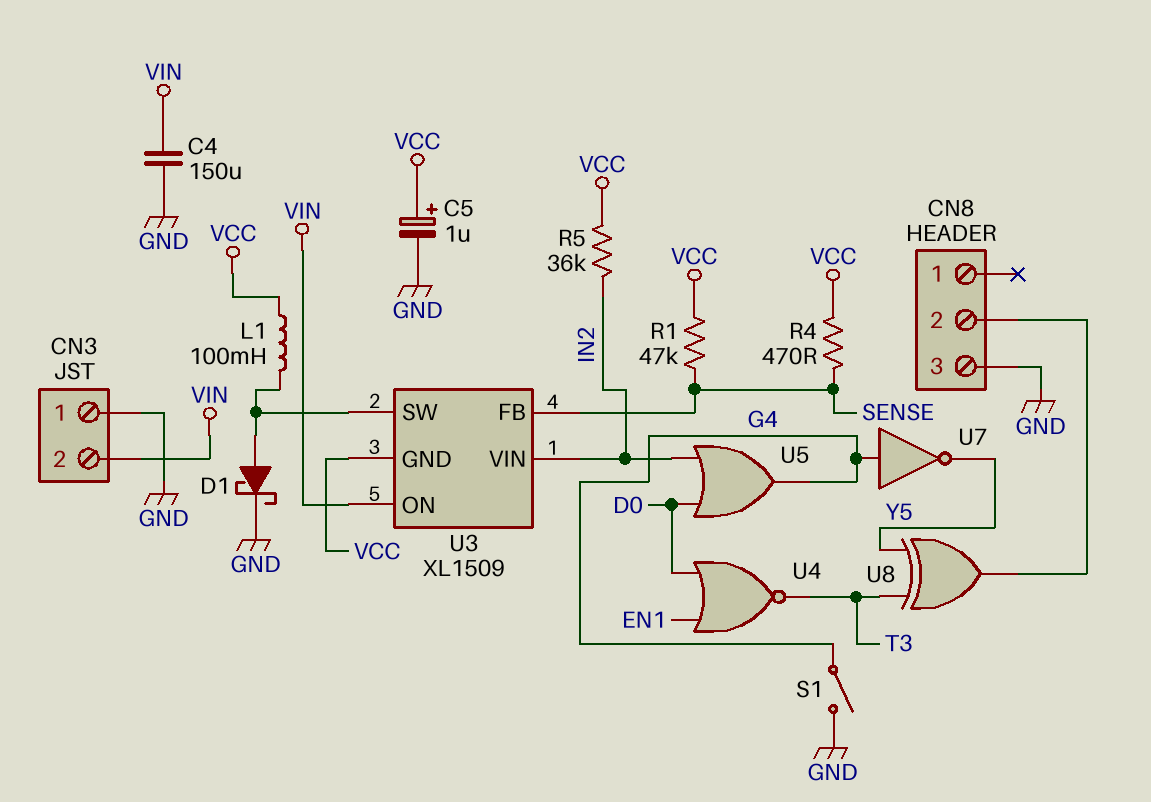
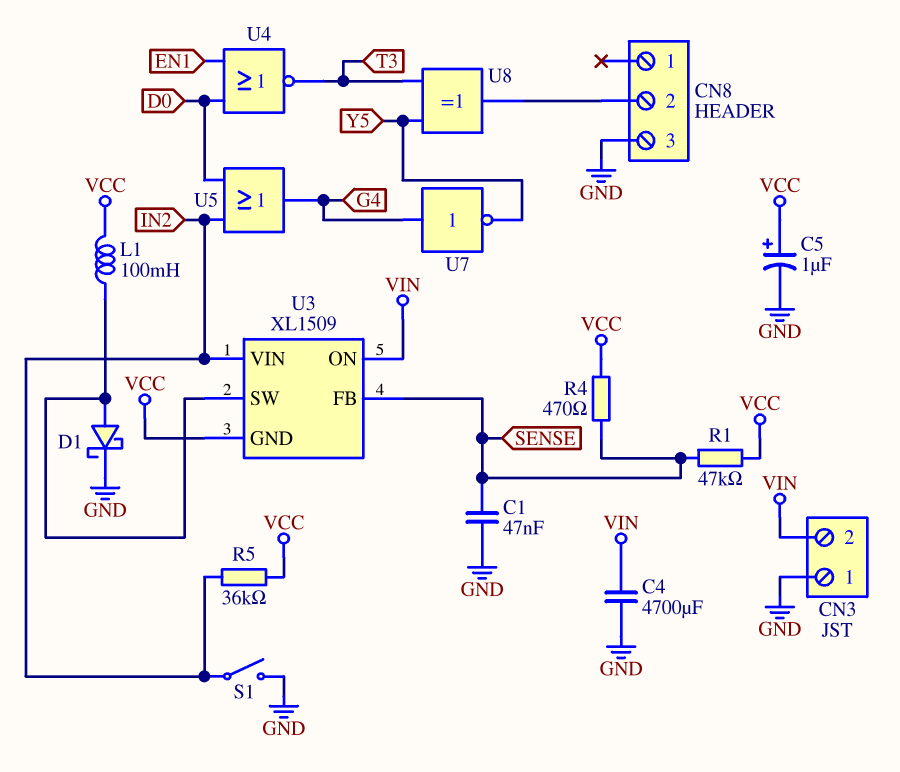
C1: none -> 47nF (GND, SENSE)
C4: 150uF (GND, VIN) -> 4700uF (GND, VIN)
S1: switch (G4, GND) -> switch (GND, IN2)

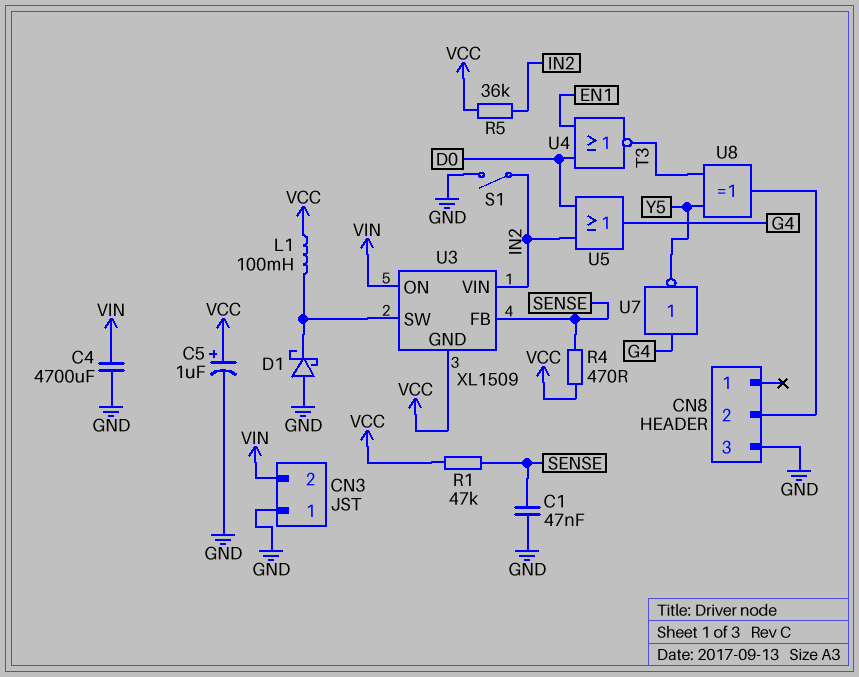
D1: schottky (A U3/SW, K GND) -> schottky (A GND, K U3/SW)

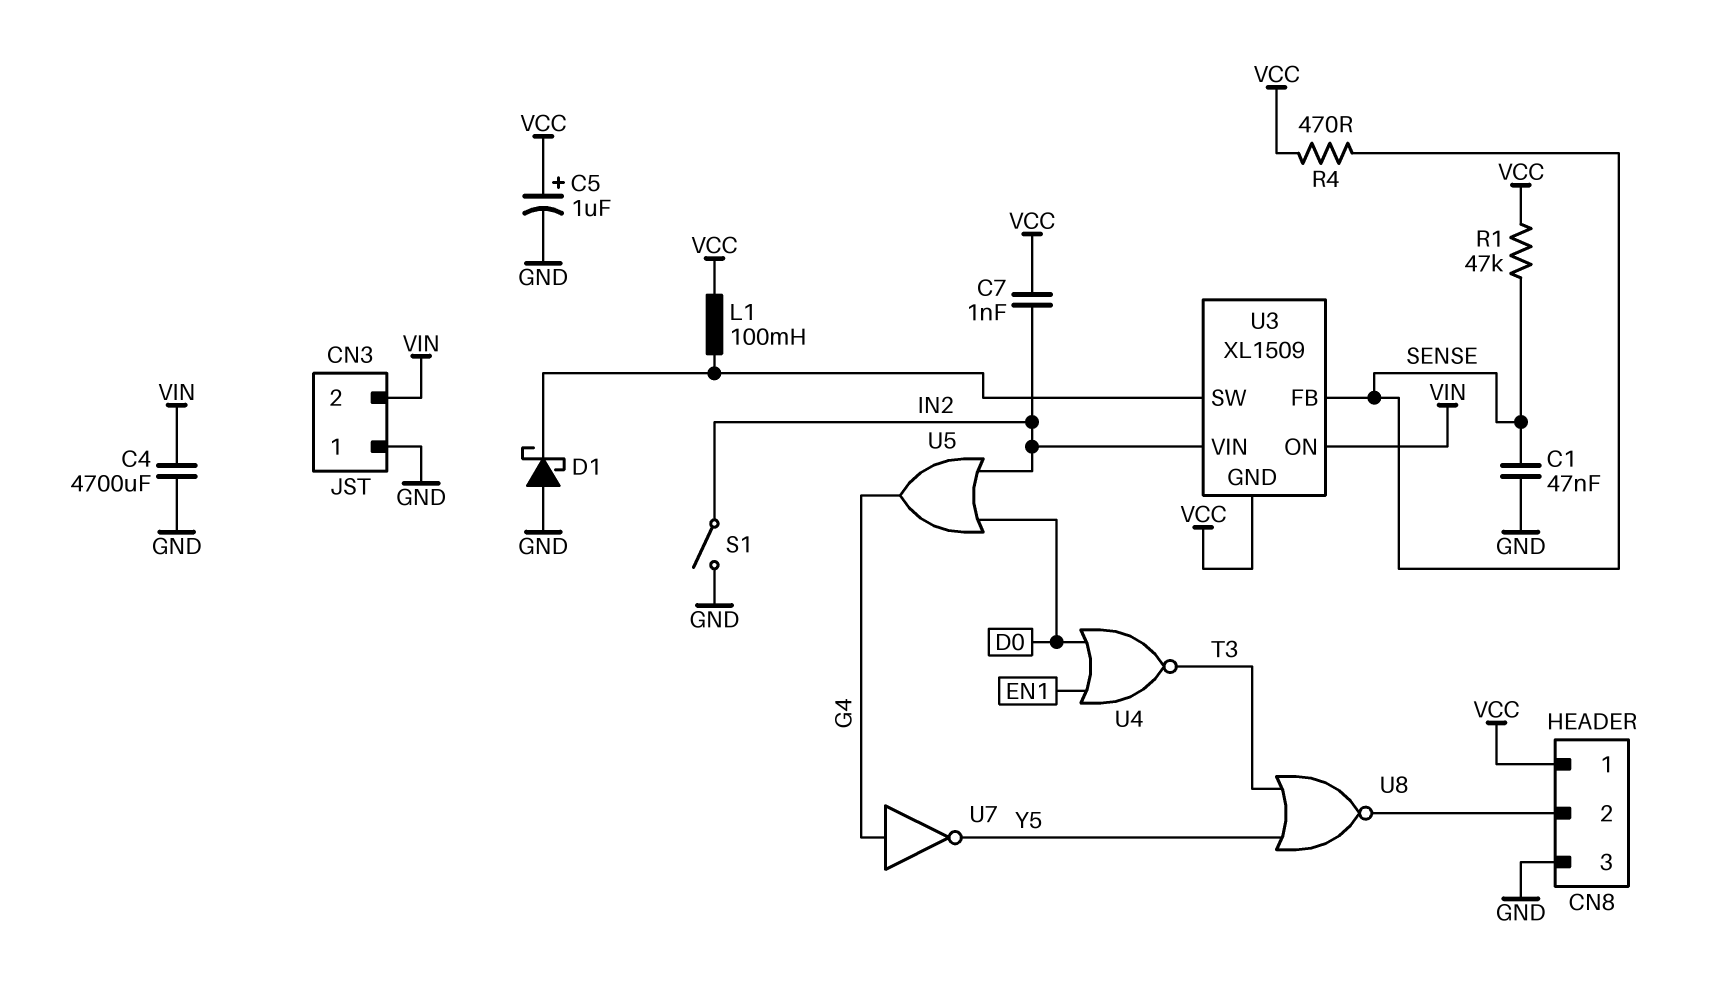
C7: none -> 1nF (IN2, VCC)
CN8 pin 1: none -> VCC
R5: 36k (IN2, VCC) -> none
U8: XOR (in T3, in Y5, out CN8/2) -> NOR (in T3, in Y5, out CN8/2)

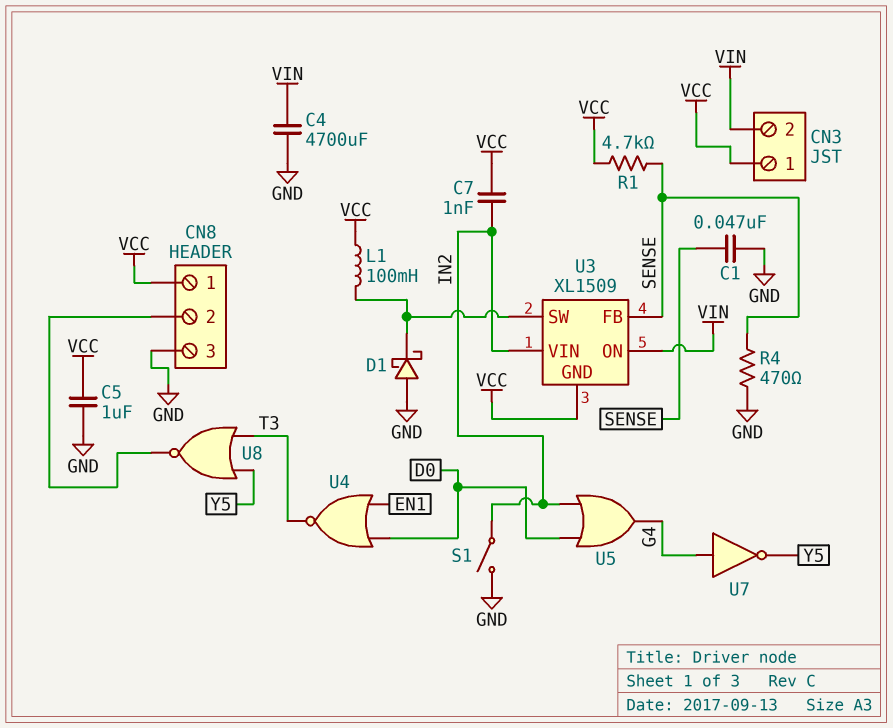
C5: 1uF (plus VCC, minus GND) -> 1uF (GND, VCC)
CN3 pin 1: GND -> VCC
R1: 47k (SENSE, VCC) -> 4.7k (SENSE, VCC)
R4: 470 (SENSE, VCC) -> 470 (GND, SENSE)

